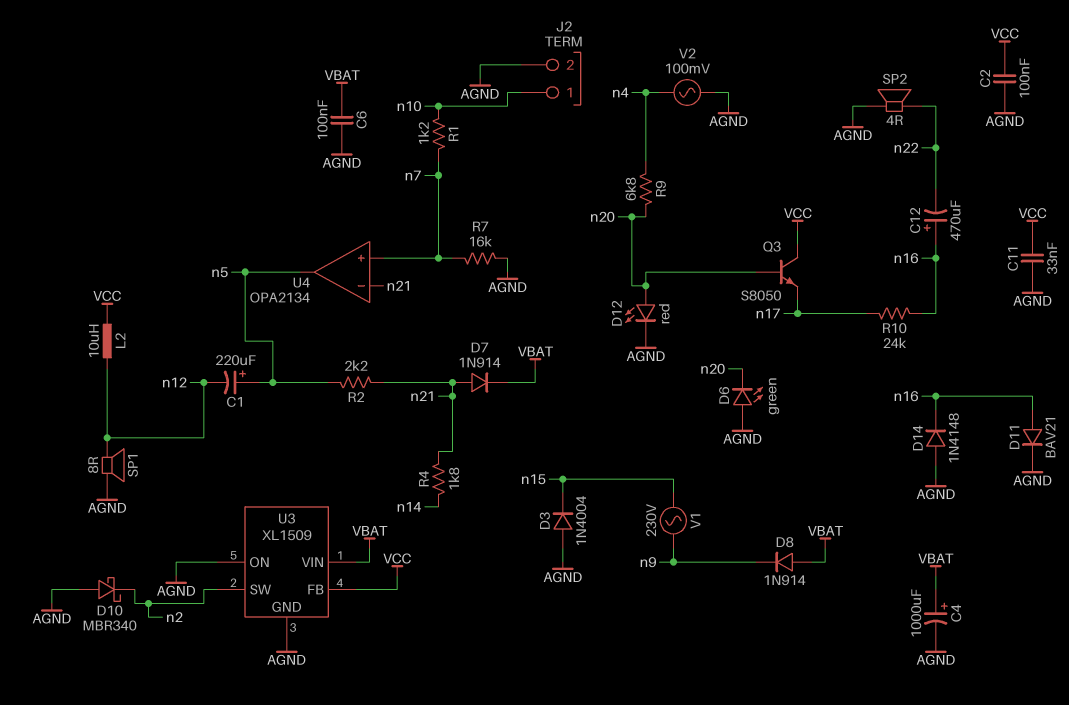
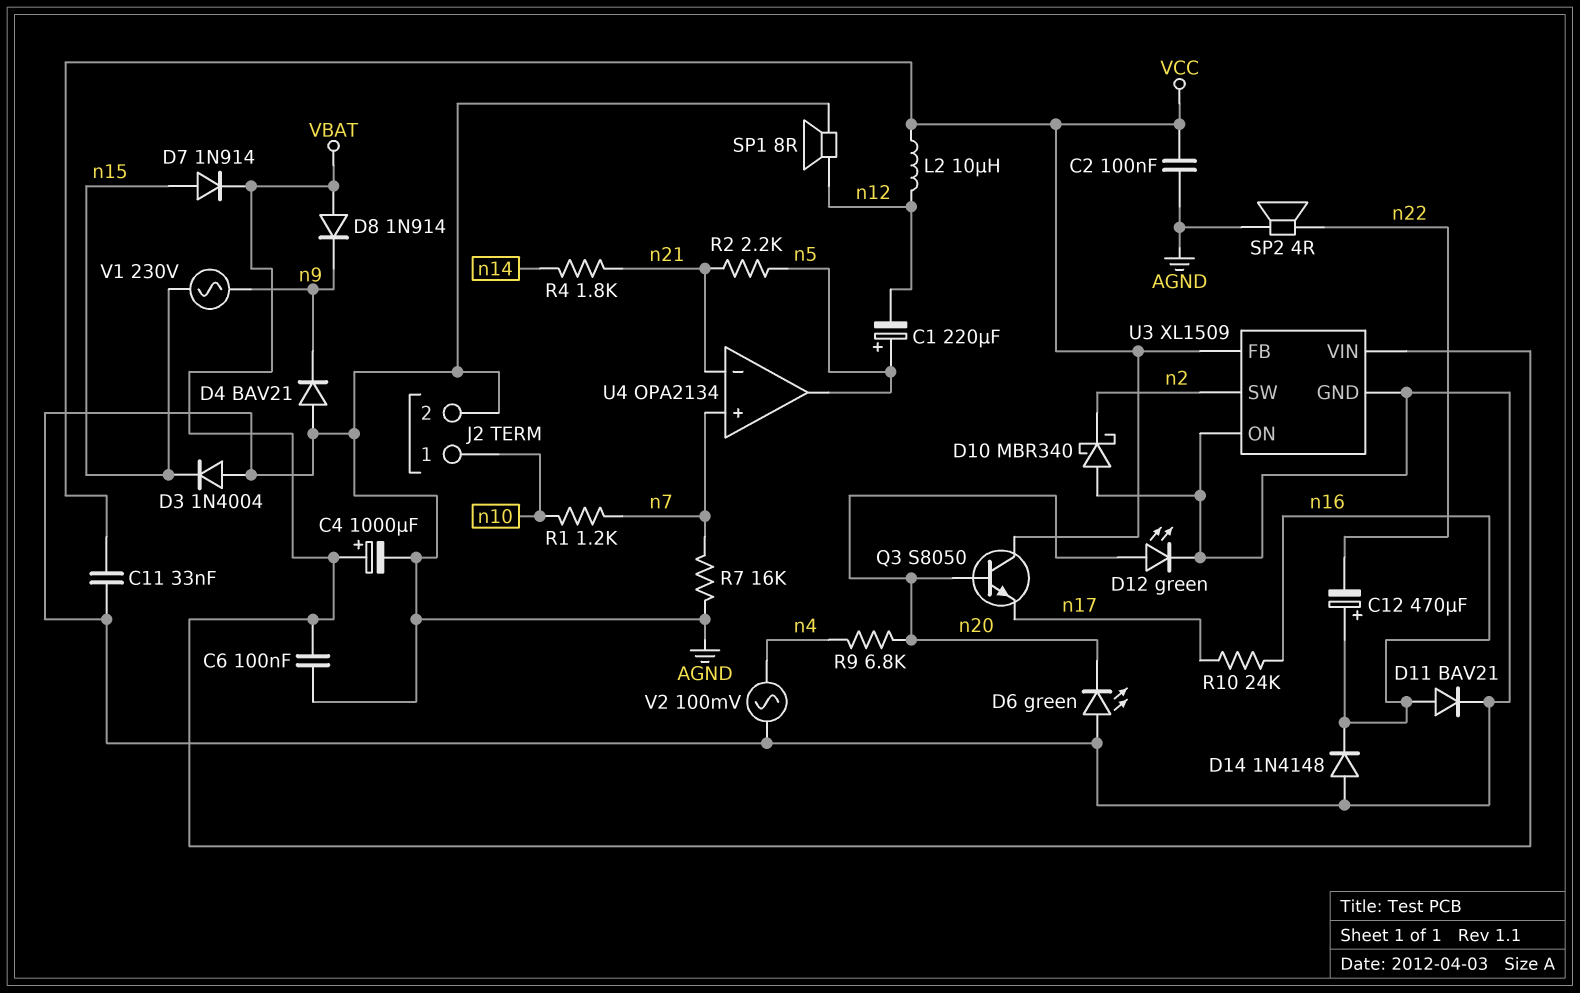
D4: none -> diode BAV21 (A AGND, K n9)
D7: diode 1N914 (A n21, K VBAT) -> diode 1N914 (A n15, K VBAT)
D12: LED red (A n20, K AGND) -> LED green (A n20, K AGND)

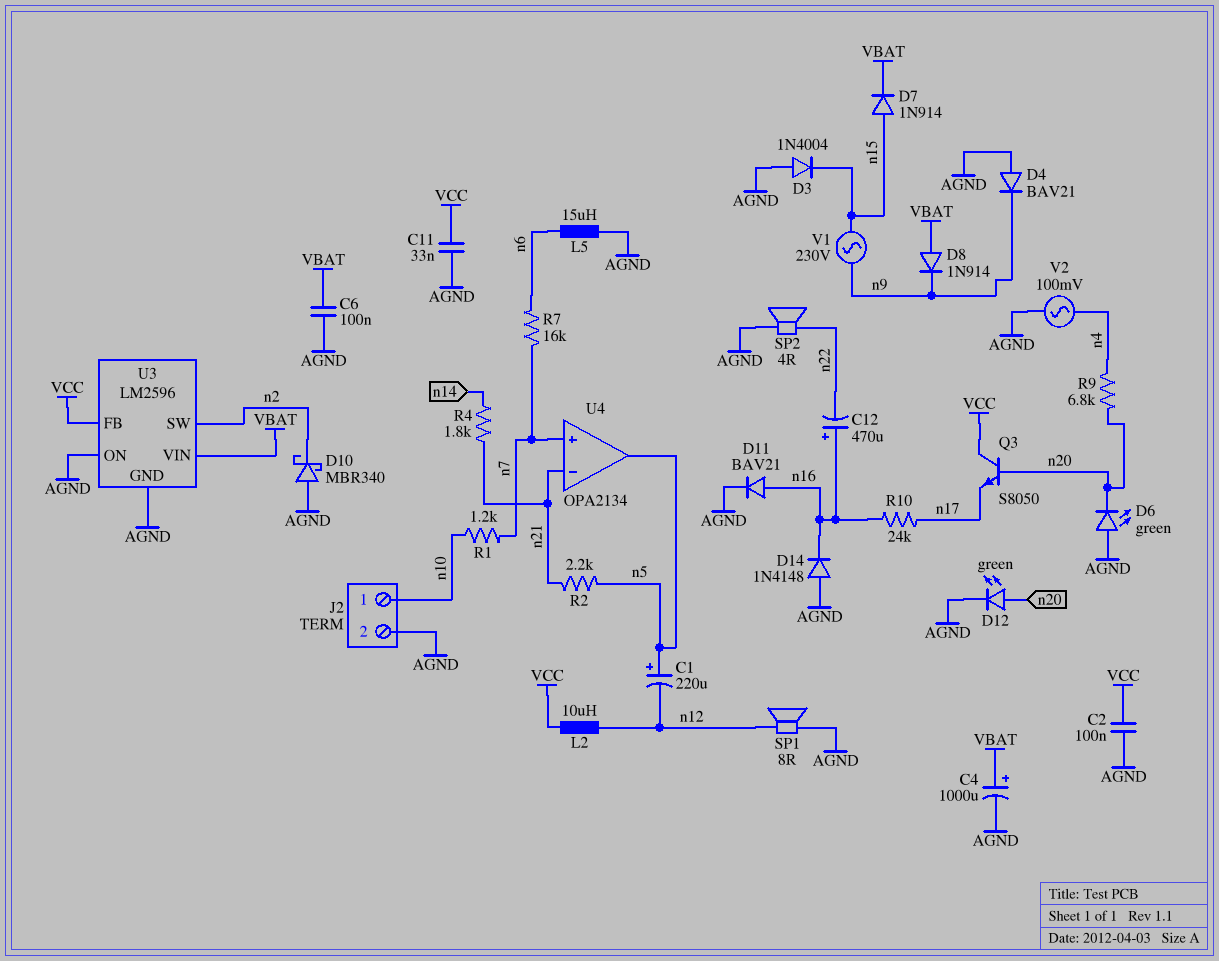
L5: none -> 15uH (AGND, n6)
R7: 16k (AGND, n7) -> 16k (n6, n7)
U3: XL1509 -> LM2596

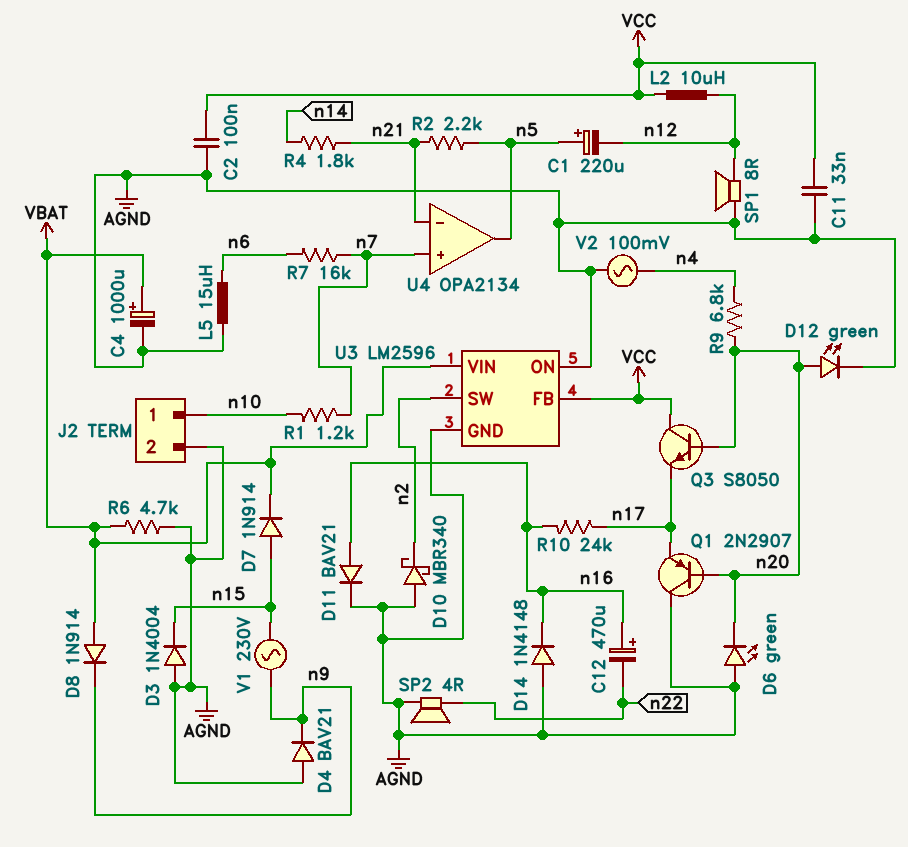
C6: 100nF (AGND, VBAT) -> none
Q1: none -> PNP 2N2907 (B n20, C AGND, E n17)
R6: none -> 4.7k (AGND, VBAT)

